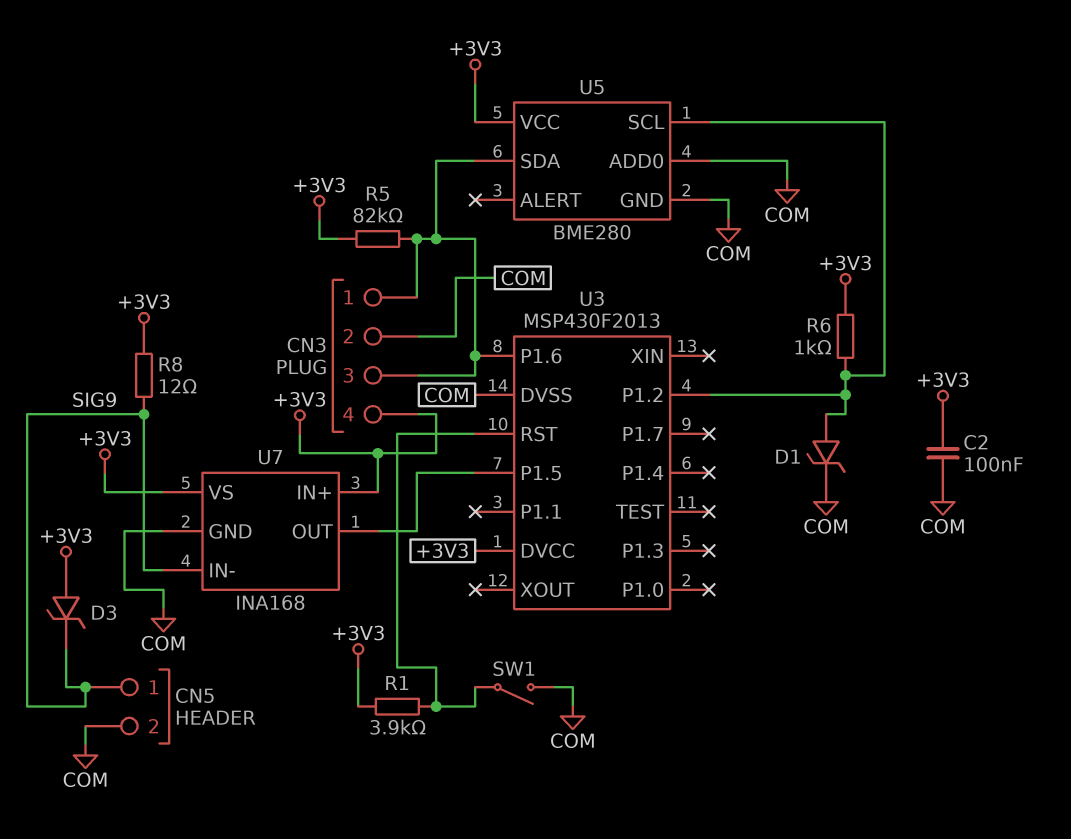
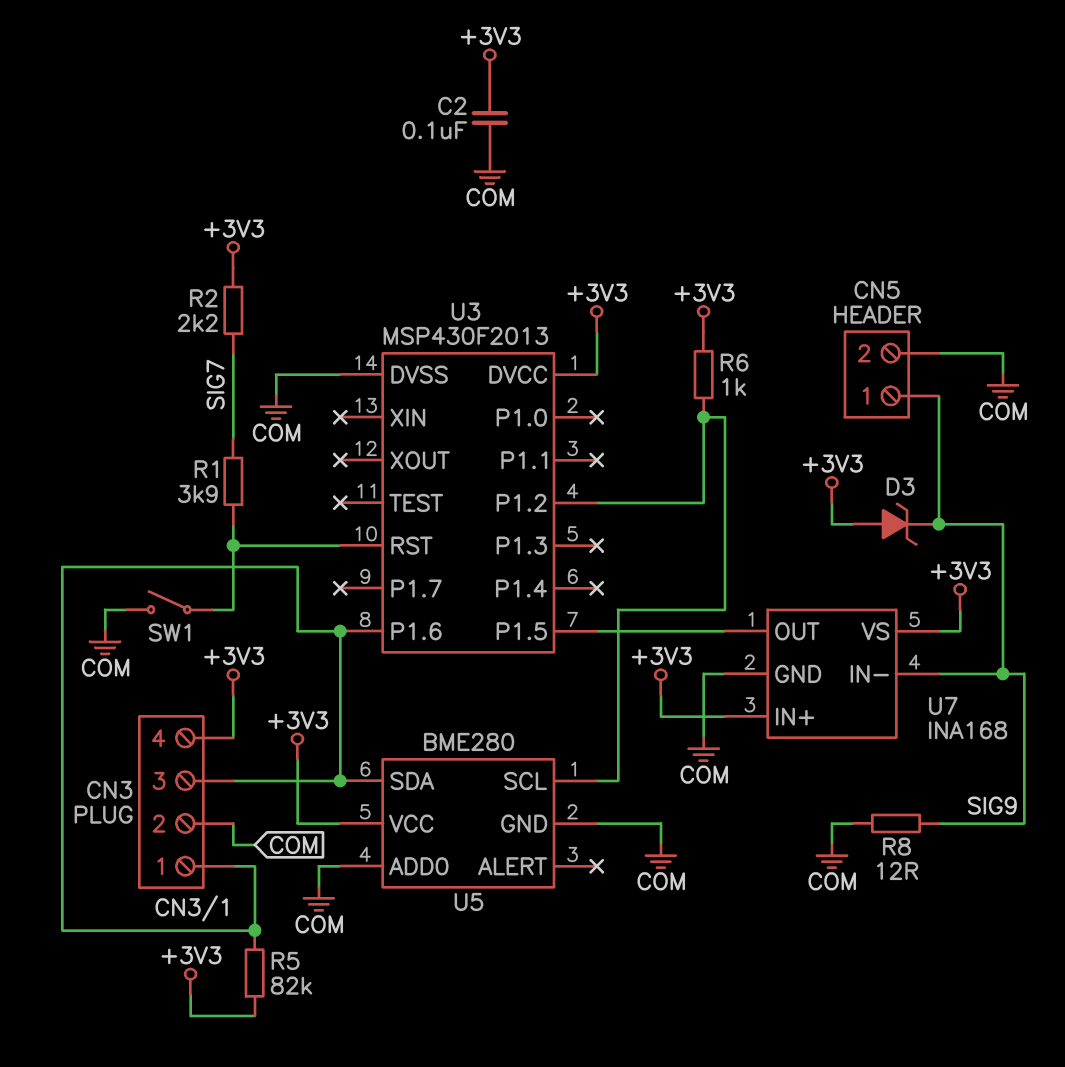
D1: zener (A U3/P1.2, K COM) -> none
R1: 3.9k (+3V3, U3/RST) -> 3.9k (SIG7, U3/RST)
R2: none -> 2.2k (+3V3, SIG7)
R8: 12 (+3V3, SIG9) -> 12 (COM, SIG9)

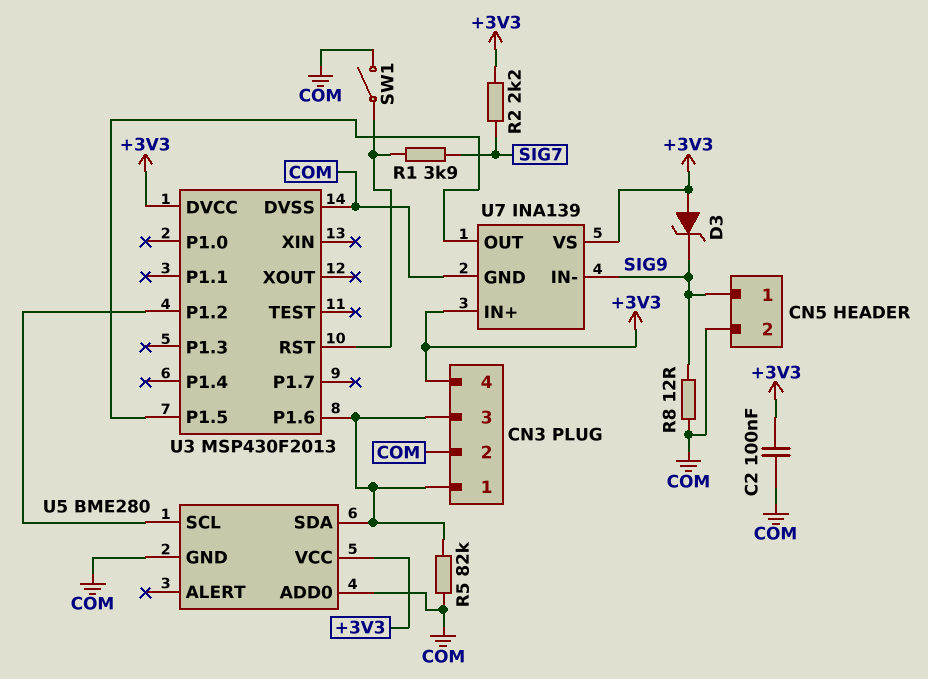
R5: 82k (+3V3, CN3/1) -> 82k (CN3/1, COM)
R6: 1k (+3V3, U3/P1.2) -> none
U7: INA168 -> INA139

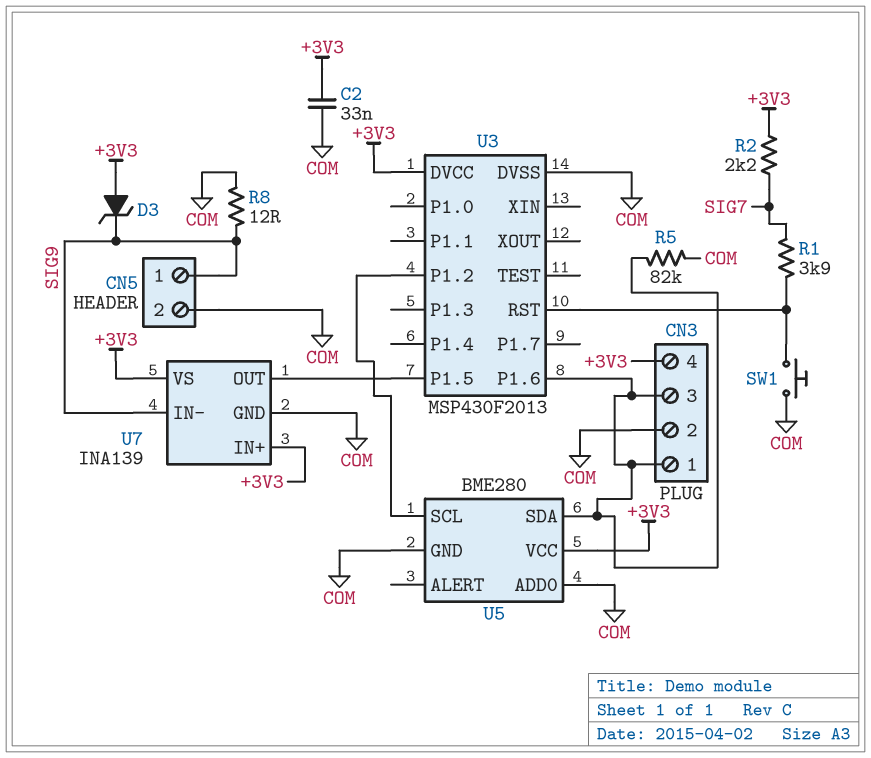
C2: 100nF (+3V3, COM) -> 33nF (+3V3, COM)
SW1: switch (COM, U3/RST) -> button (COM, U3/RST)

